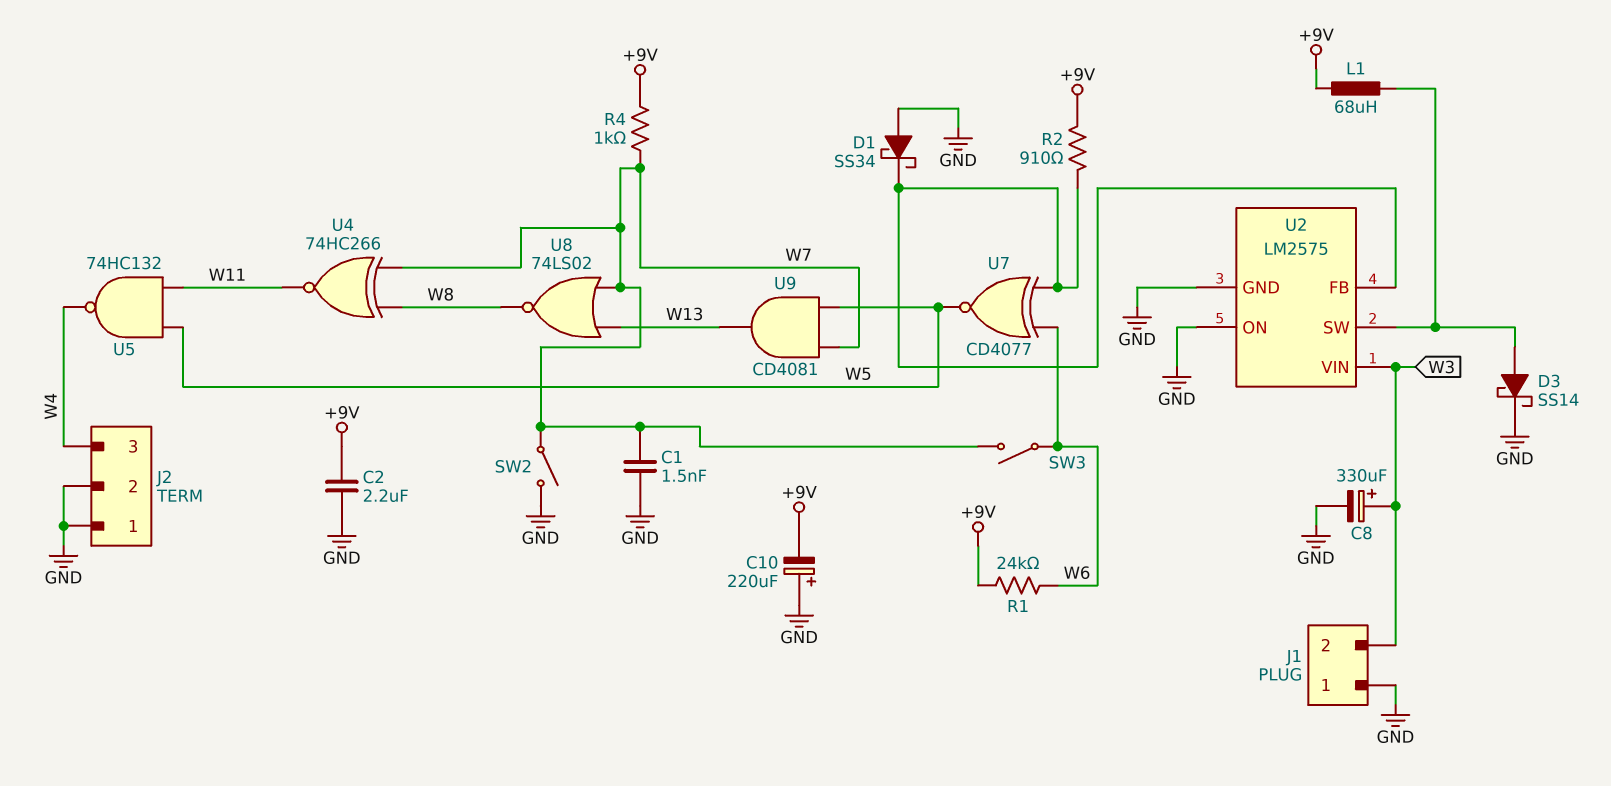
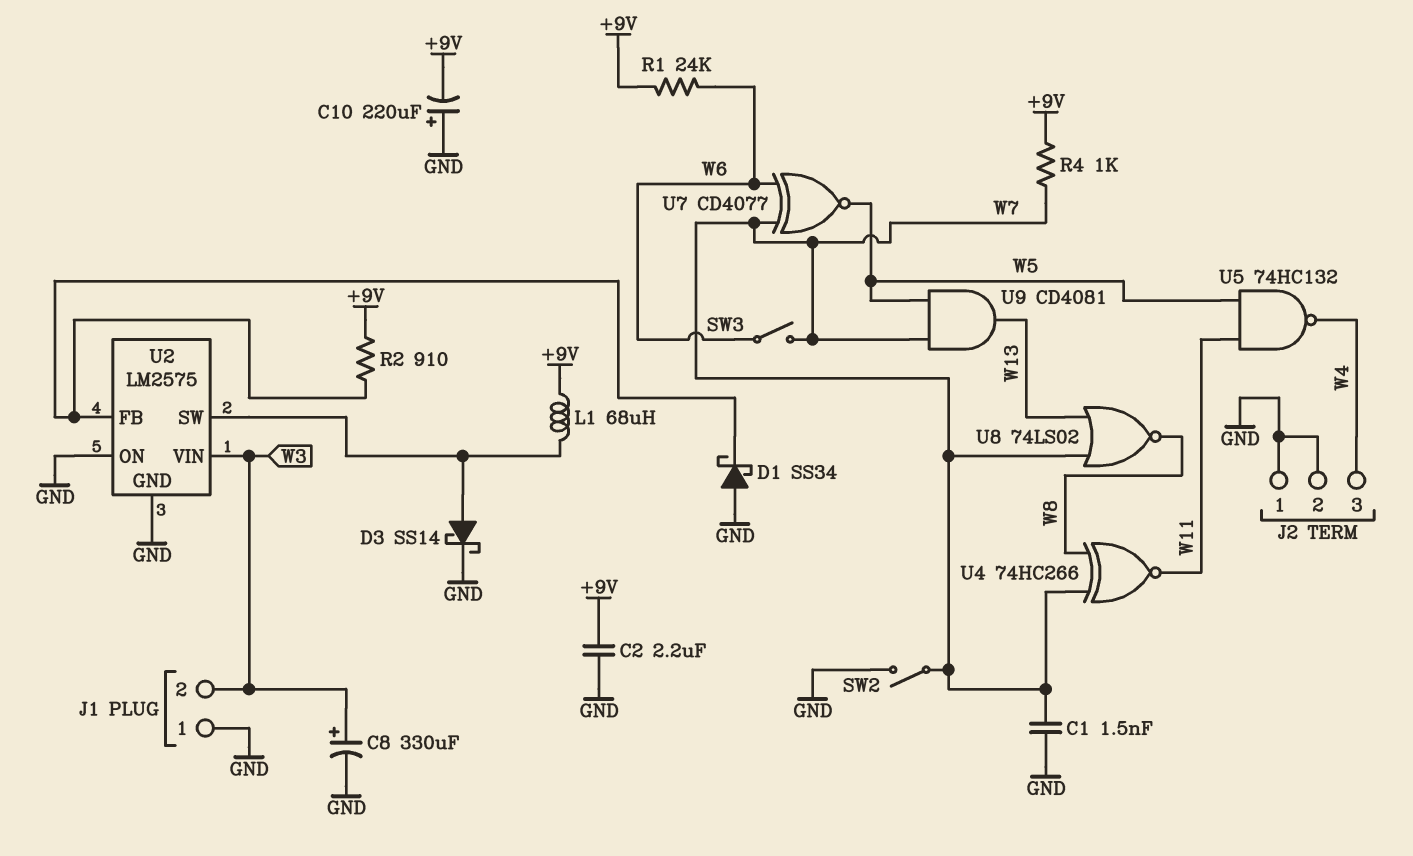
U7: XNOR CD4077 (in U2/FB, in W6, out W5) -> XNOR CD4077 (in W6, in W7, out W5)

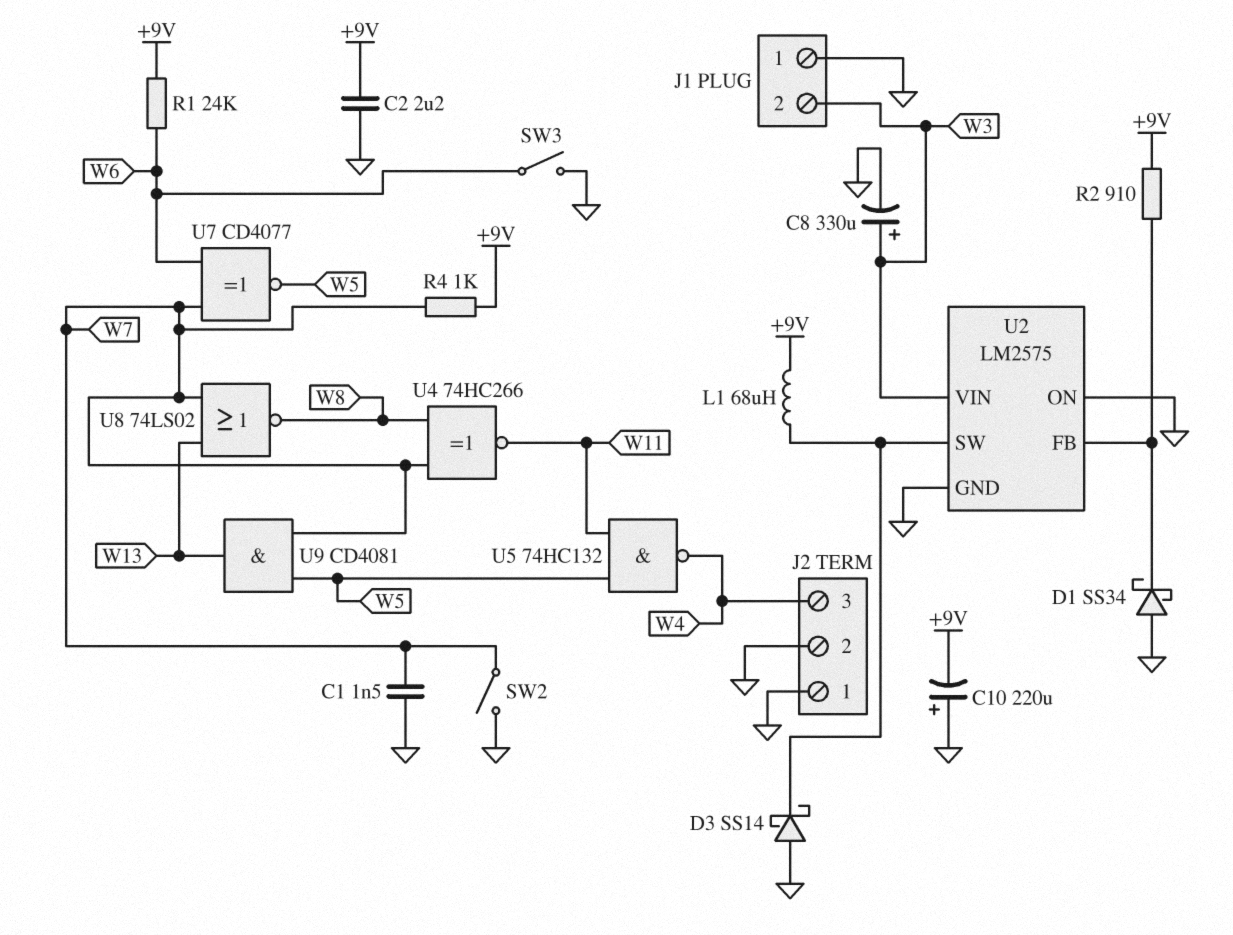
D3: schottky SS14 (A U2/SW, K GND) -> schottky SS14 (A GND, K U2/SW)
SW3: switch (W6, W7) -> switch (GND, W6)

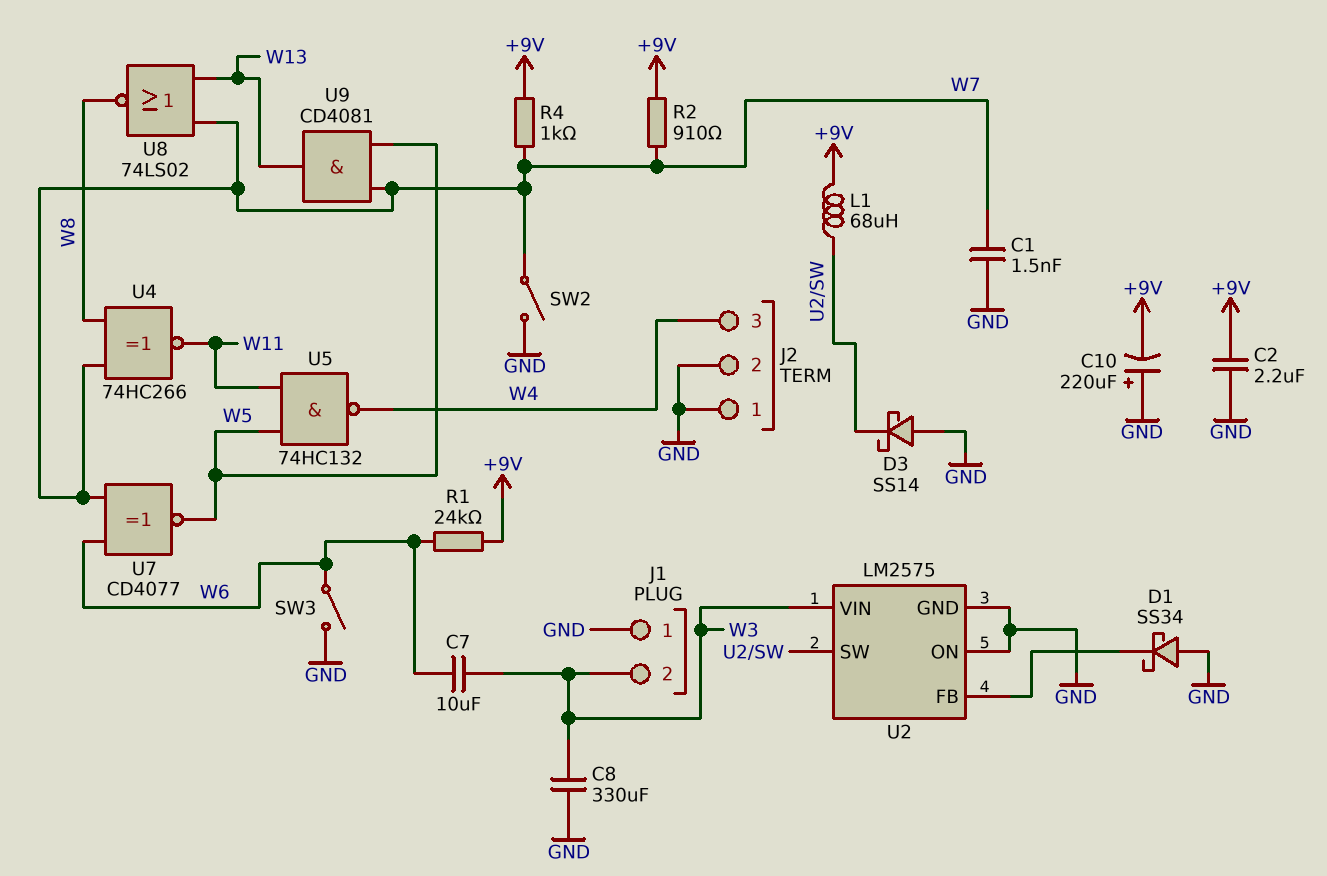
C7: none -> 10uF (W3, W6)
C8: 330uF (plus W3, minus GND) -> 330uF (GND, W3)
R2: 910 (+9V, U2/FB) -> 910 (+9V, W7)

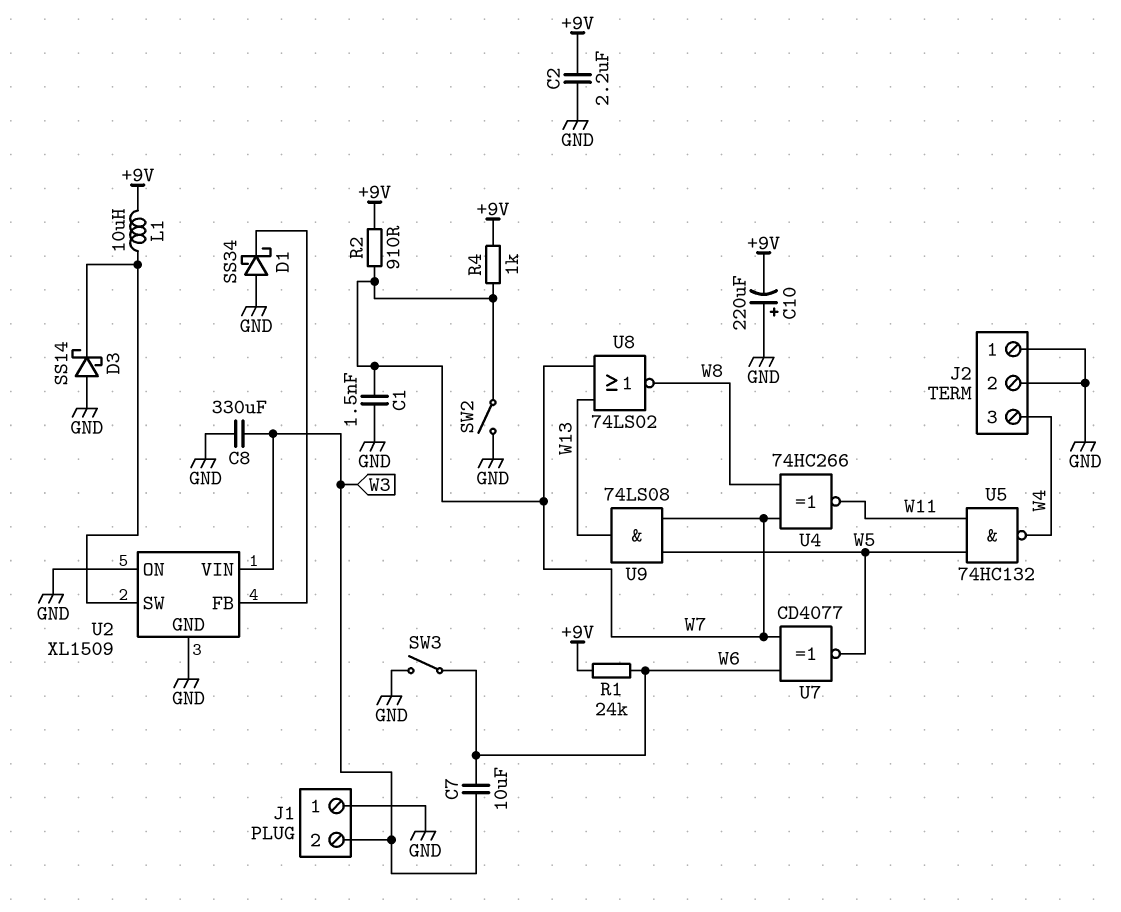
L1: 68uH (+9V, U2/SW) -> 10uH (+9V, U2/SW)
U2: LM2575 -> XL1509
U9: AND CD4081 (in W5, in W7, out W13) -> AND 74LS08 (in W5, in W7, out W13)

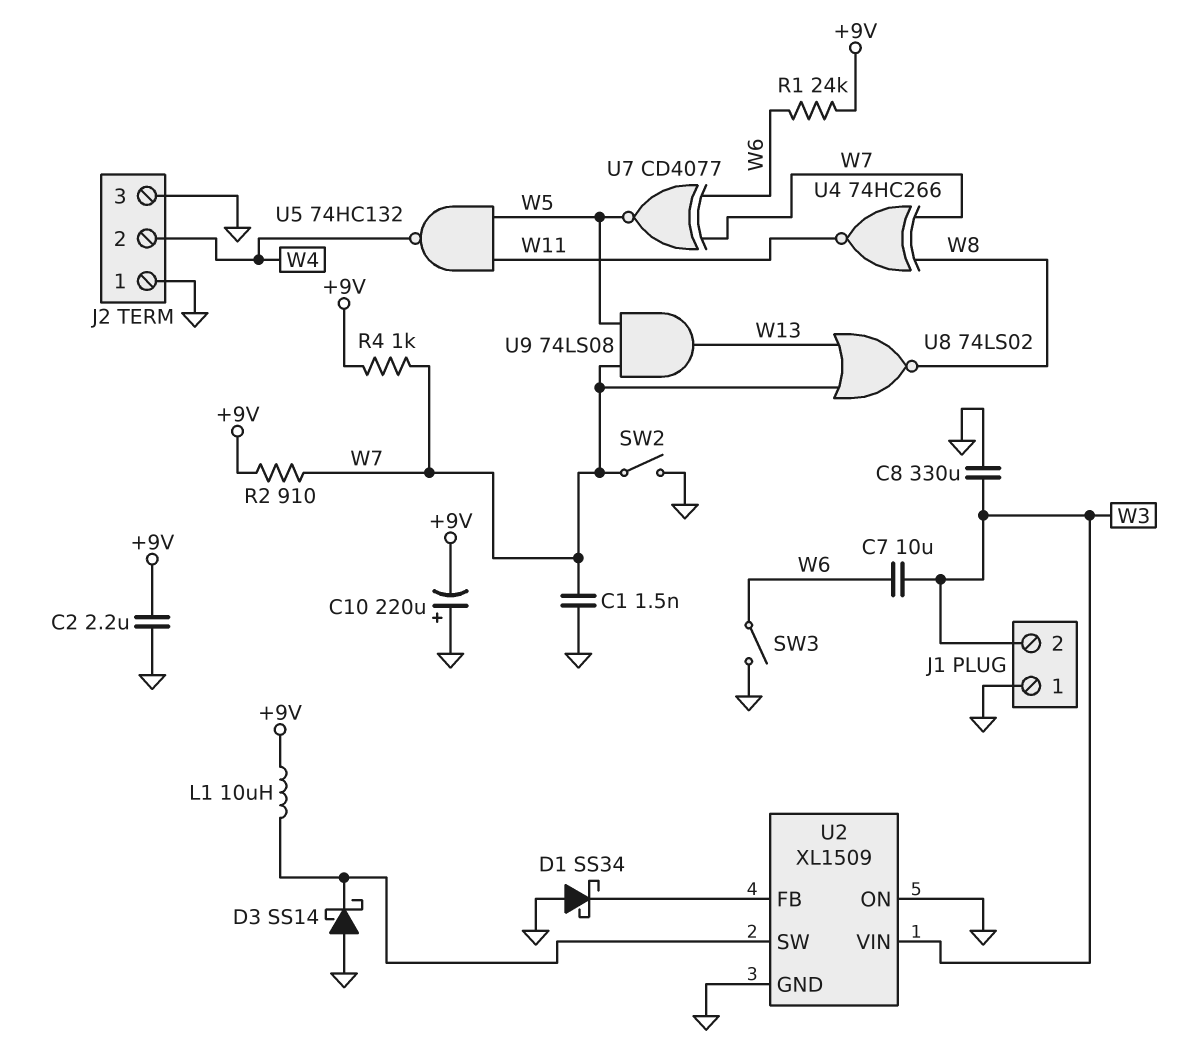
J2 pin 2: GND -> W4
J2 pin 3: W4 -> GND

